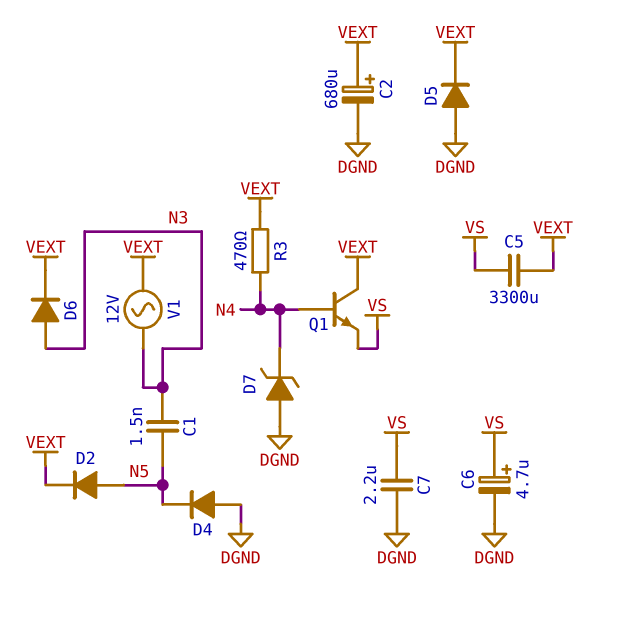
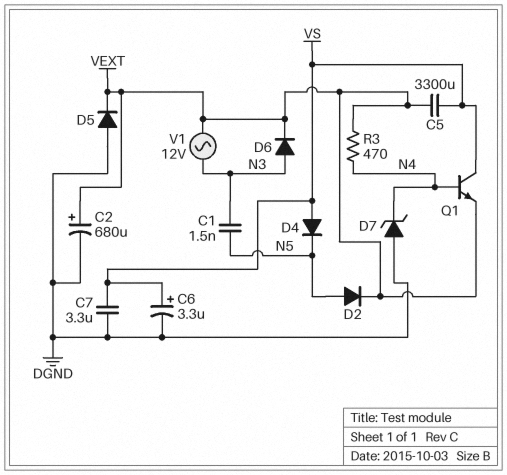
C6: 4.7uF (plus VS, minus DGND) -> 3.3uF (plus VS, minus DGND)
C7: 2.2uF (DGND, VS) -> 3.3uF (DGND, VS)
D4: diode (A DGND, K N5) -> diode (A VS, K N5)
Q1: NPN (B N4, C VEXT, E VS) -> NPN (B N4, C VS, E VEXT)

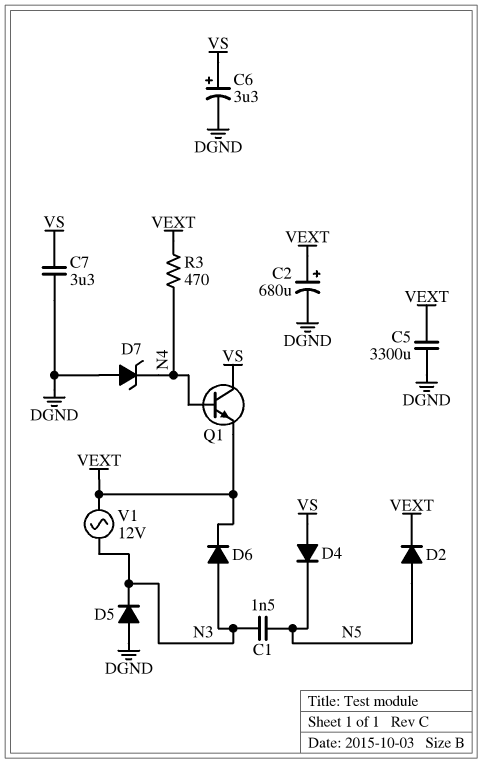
C5: 3300uF (VEXT, VS) -> 3300uF (DGND, VEXT)
D5: diode (A DGND, K VEXT) -> diode (A DGND, K N3)

